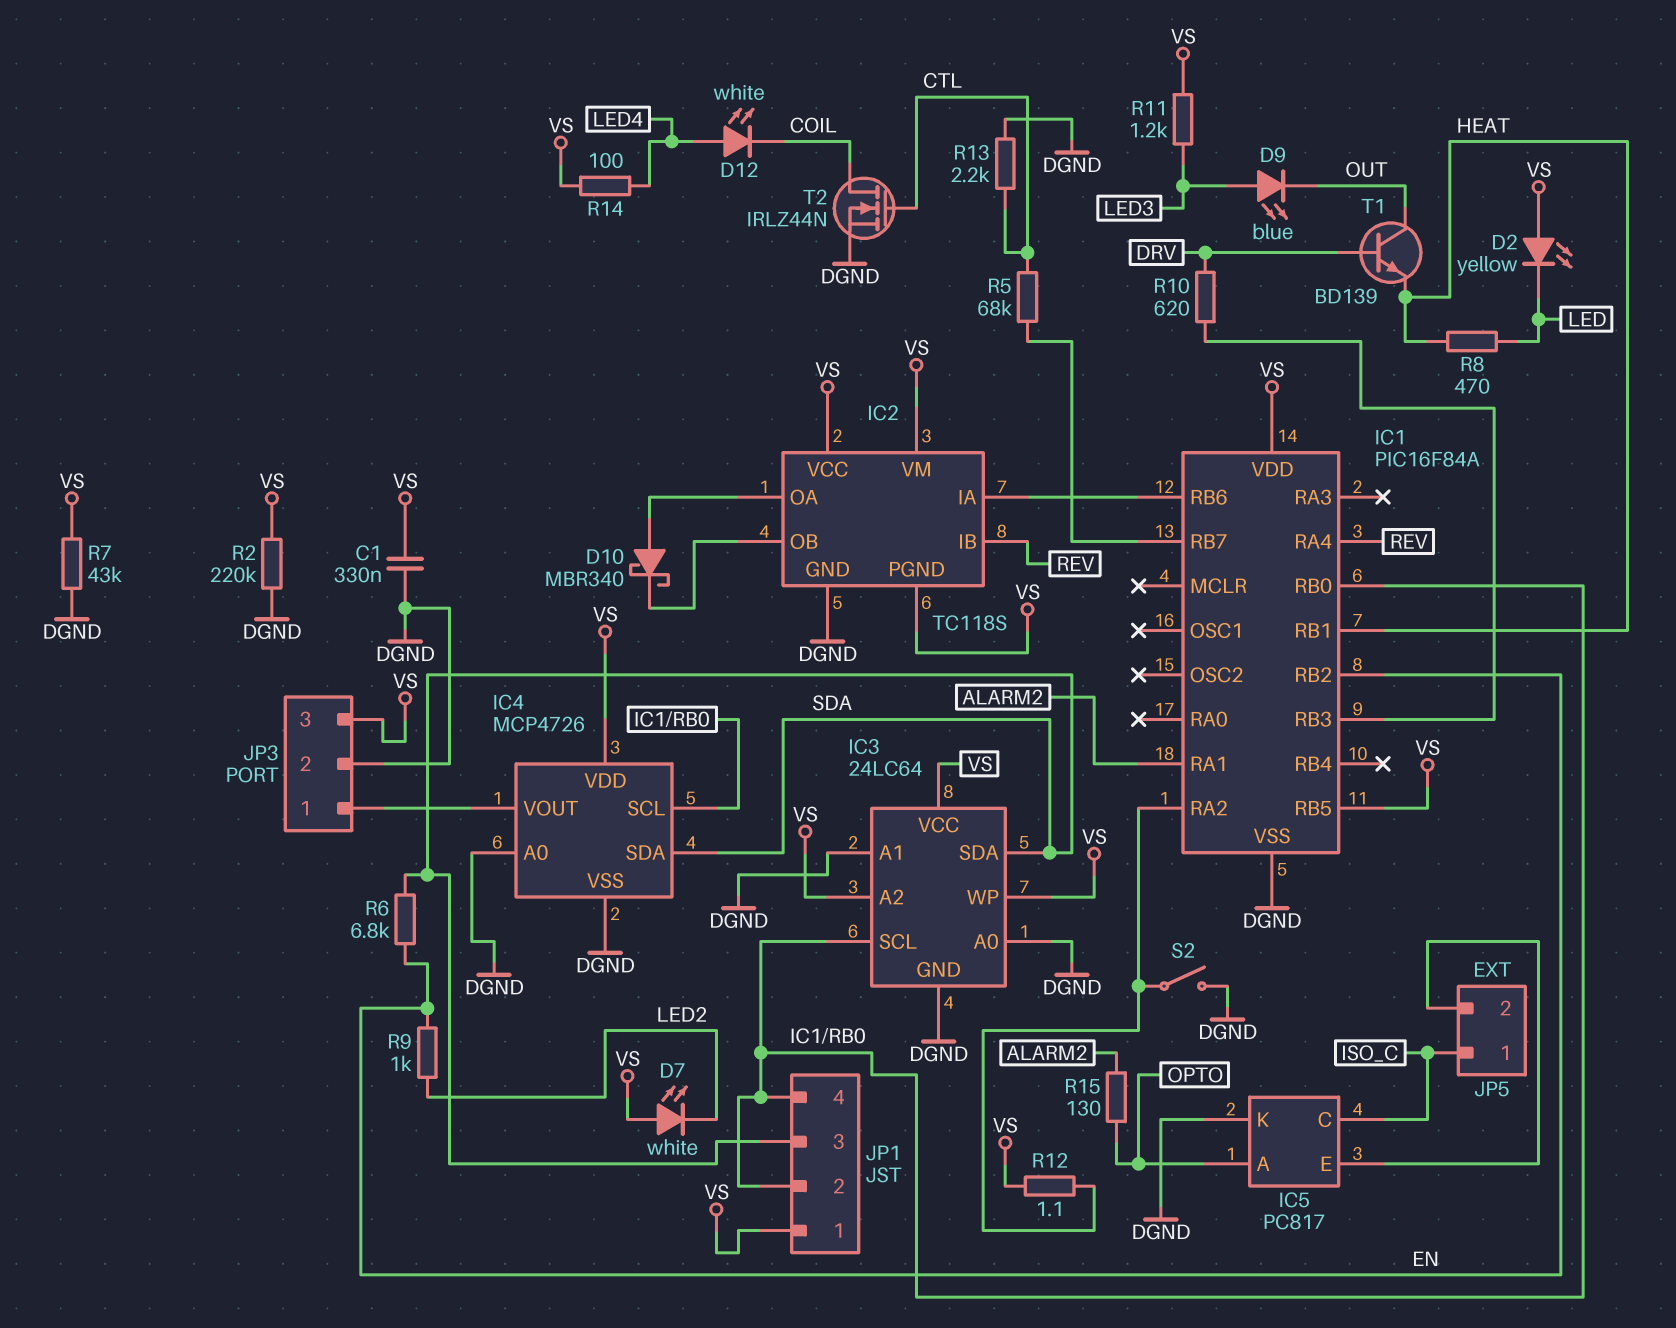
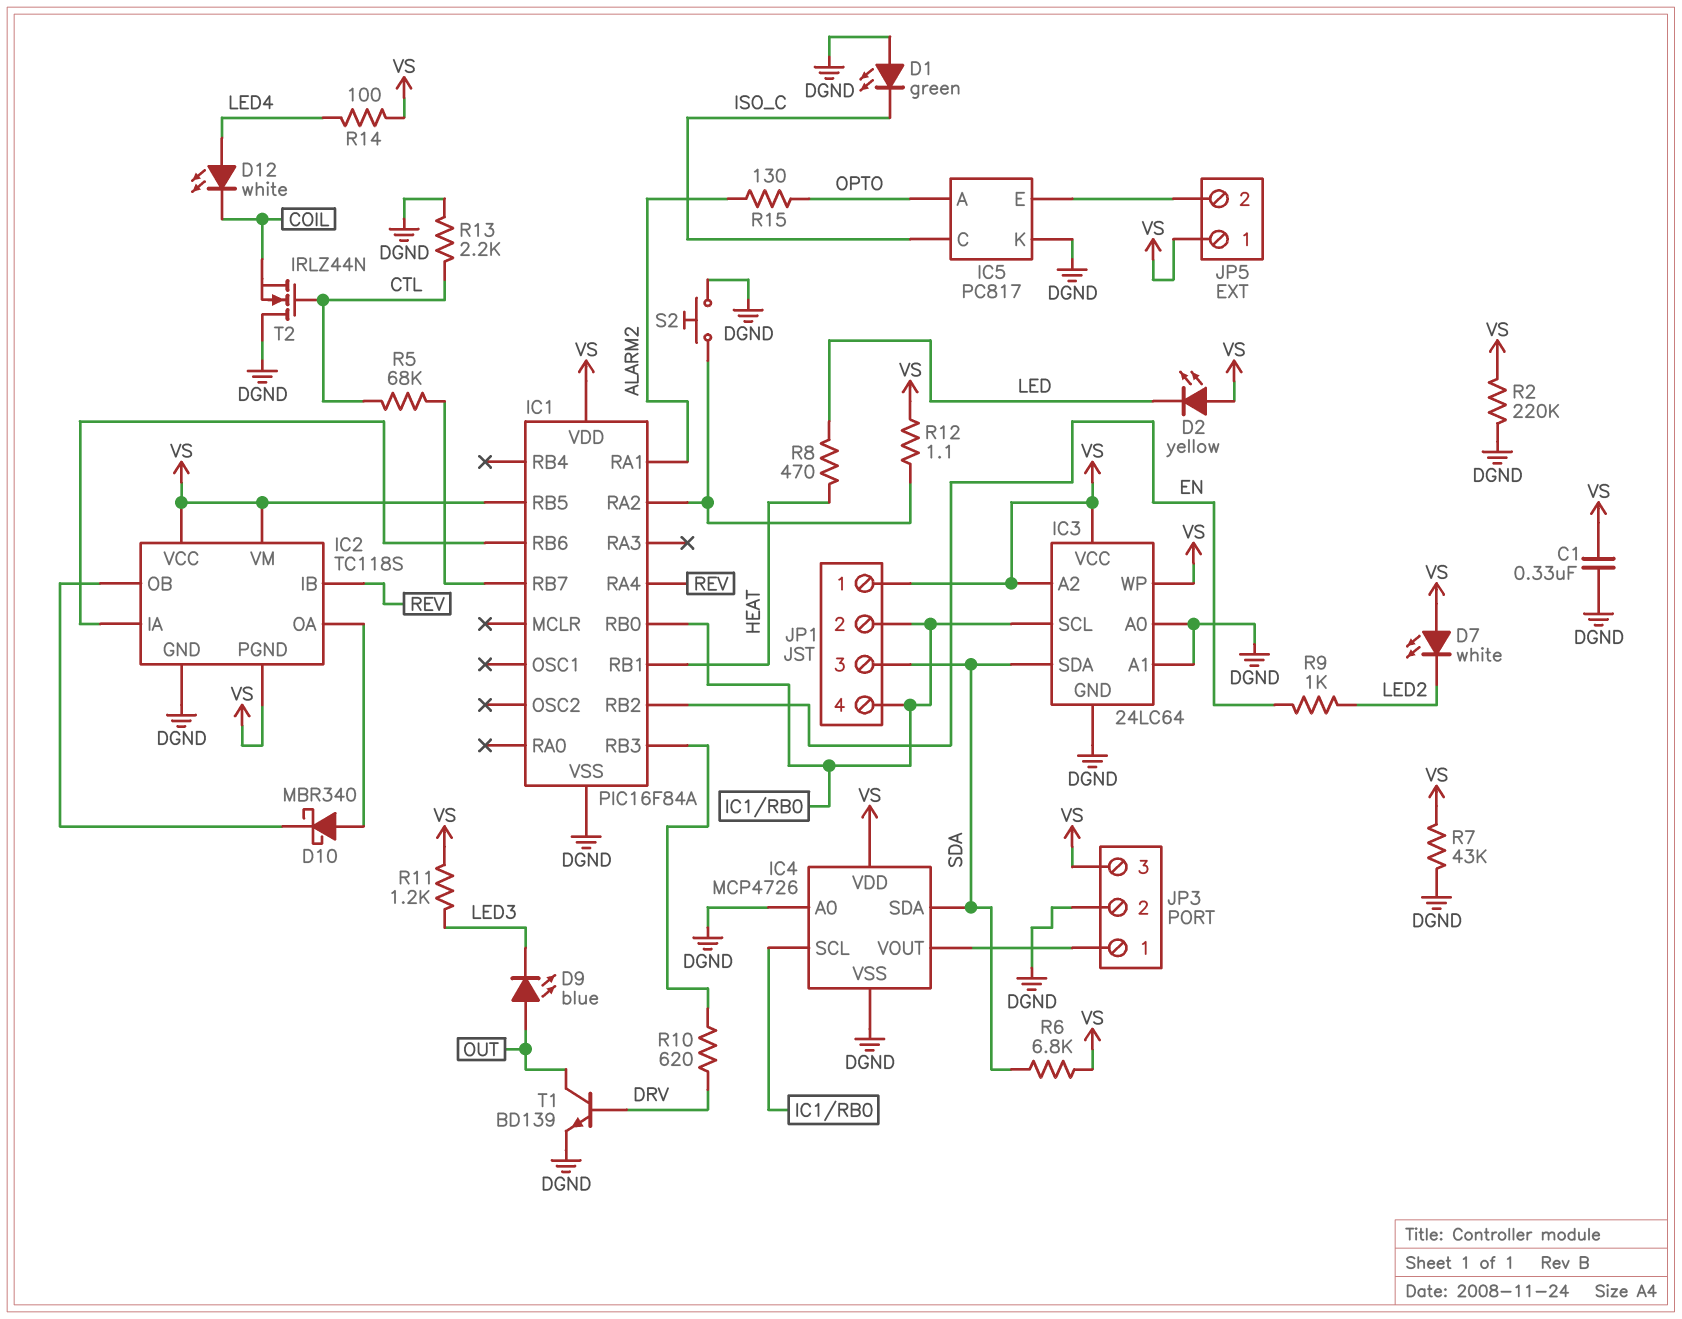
D1: none -> LED green (A DGND, K ISO_C)
D9: LED blue (A LED3, K OUT) -> LED blue (A OUT, K LED3)
JP5 pin 1: ISO_C -> VS
R6: 6.8k (EN, SDA) -> 6.8k (SDA, VS)
S2: switch (DGND, IC1/RA2) -> button (DGND, IC1/RA2)
T1: NPN BD139 (B DRV, C OUT, E HEAT) -> NPN BD139 (B DRV, C OUT, E DGND)
T2: NMOS IRLZ44N (G CTL, D COIL, S DGND) -> NMOS IRLZ44N (G CTL, D DGND, S COIL)

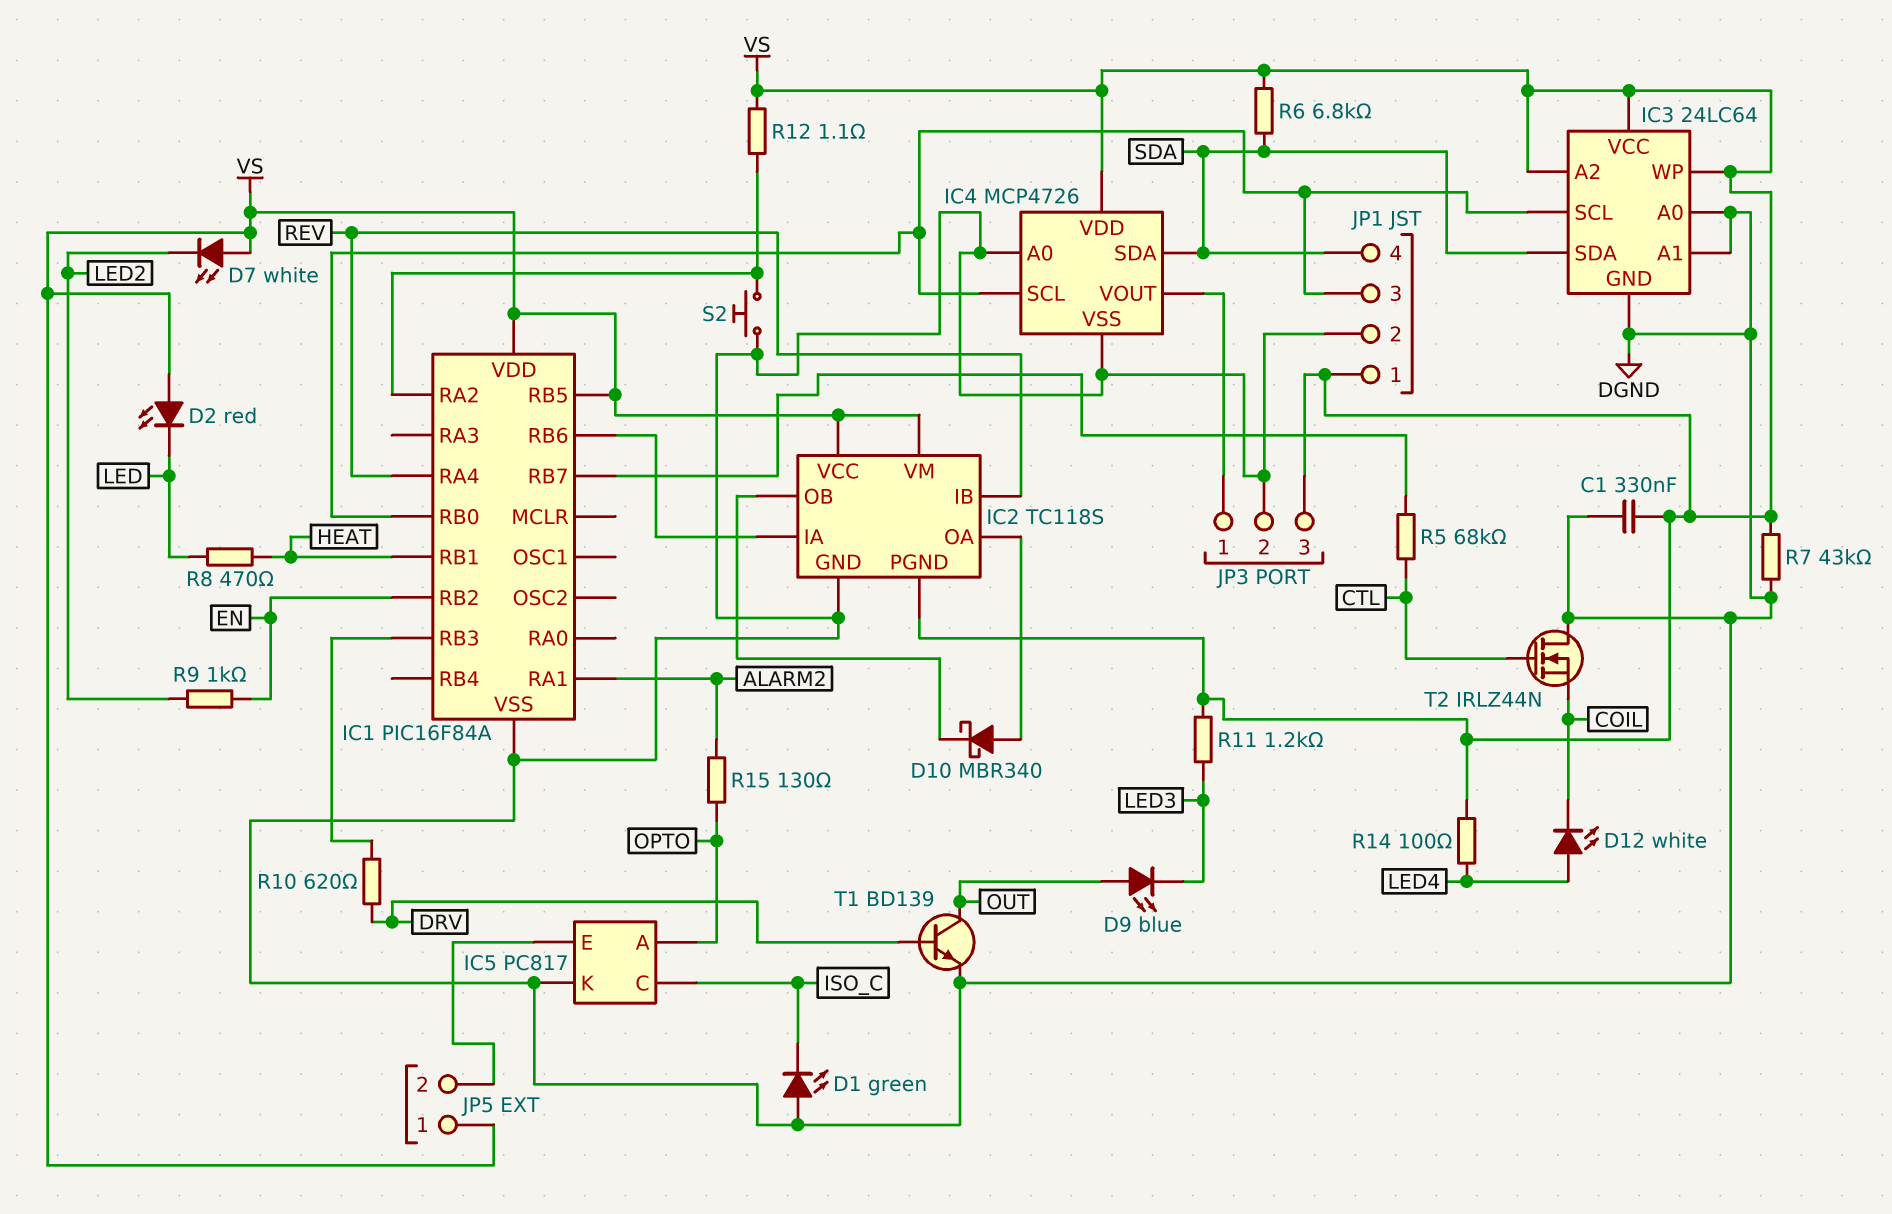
D2: LED yellow (A VS, K LED) -> LED red (A VS, K LED)
JP1 pin 2: IC1/RB0 -> DGND
JP1 pin 3: SDA -> IC1/RB0
JP1 pin 4: IC1/RB0 -> SDA
R2: 220k (DGND, VS) -> none
R13: 2.2k (CTL, DGND) -> none

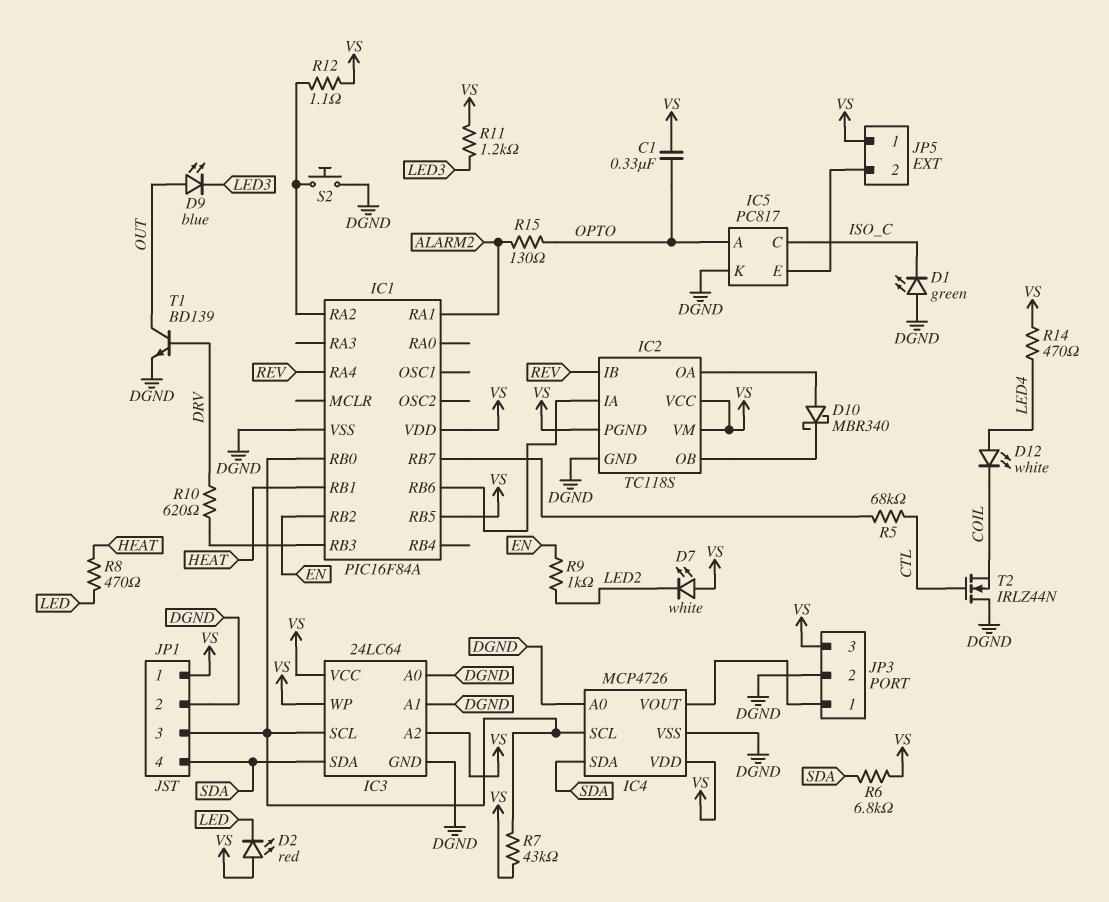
C1: 330nF (DGND, VS) -> 330nF (OPTO, VS)
R7: 43k (DGND, VS) -> 43k (IC1/RB0, VS)
R14: 100 (LED4, VS) -> 470 (LED4, VS)

